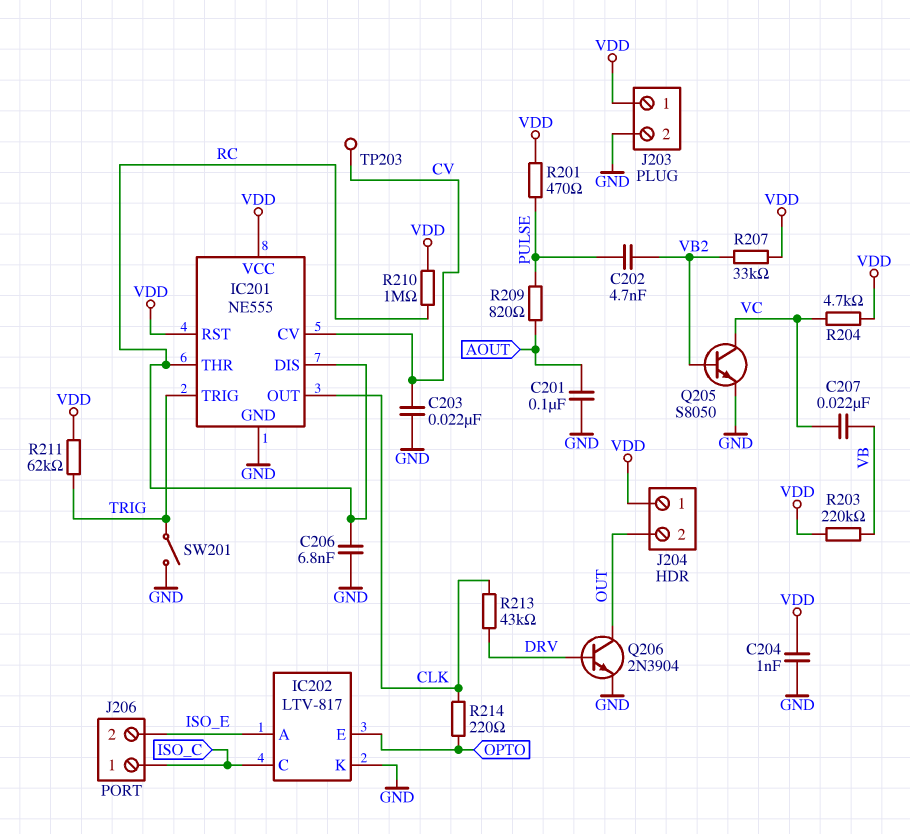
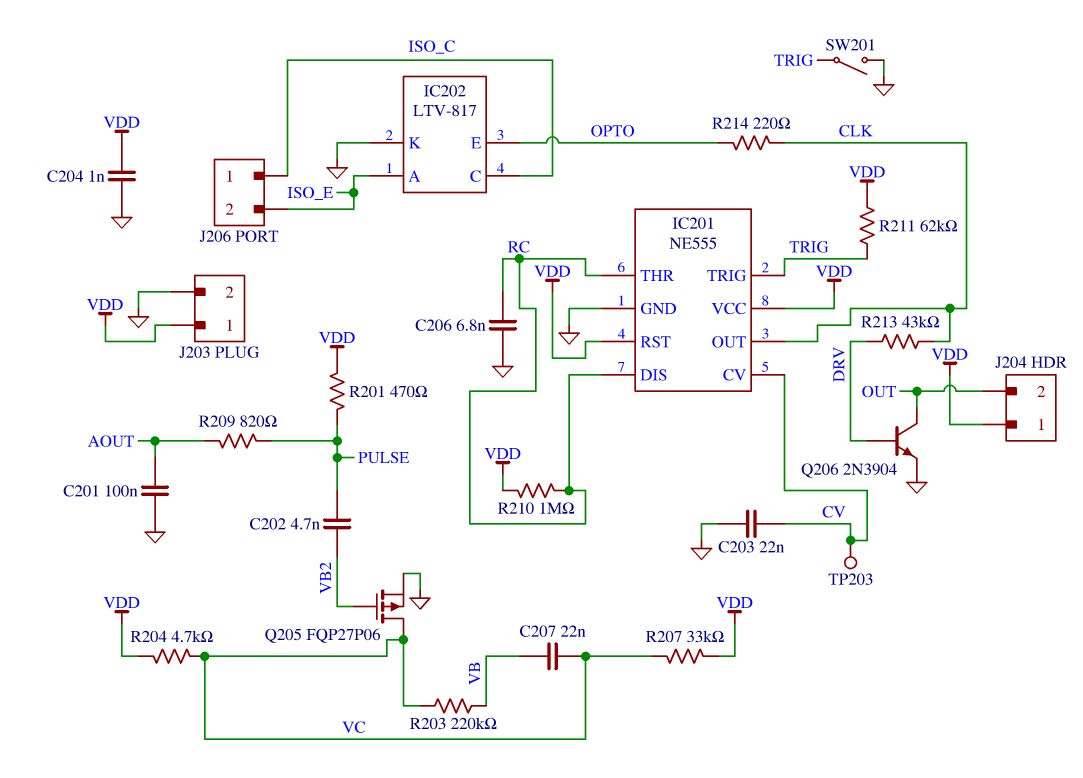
Q205: NPN S8050 (B VB2, C VC, E GND) -> PMOS FQP27P06 (G VB2, D VC, S GND)
R203: 220k (VB, VDD) -> 220k (VB, VC)
R207: 33k (VB2, VDD) -> 33k (VC, VDD)

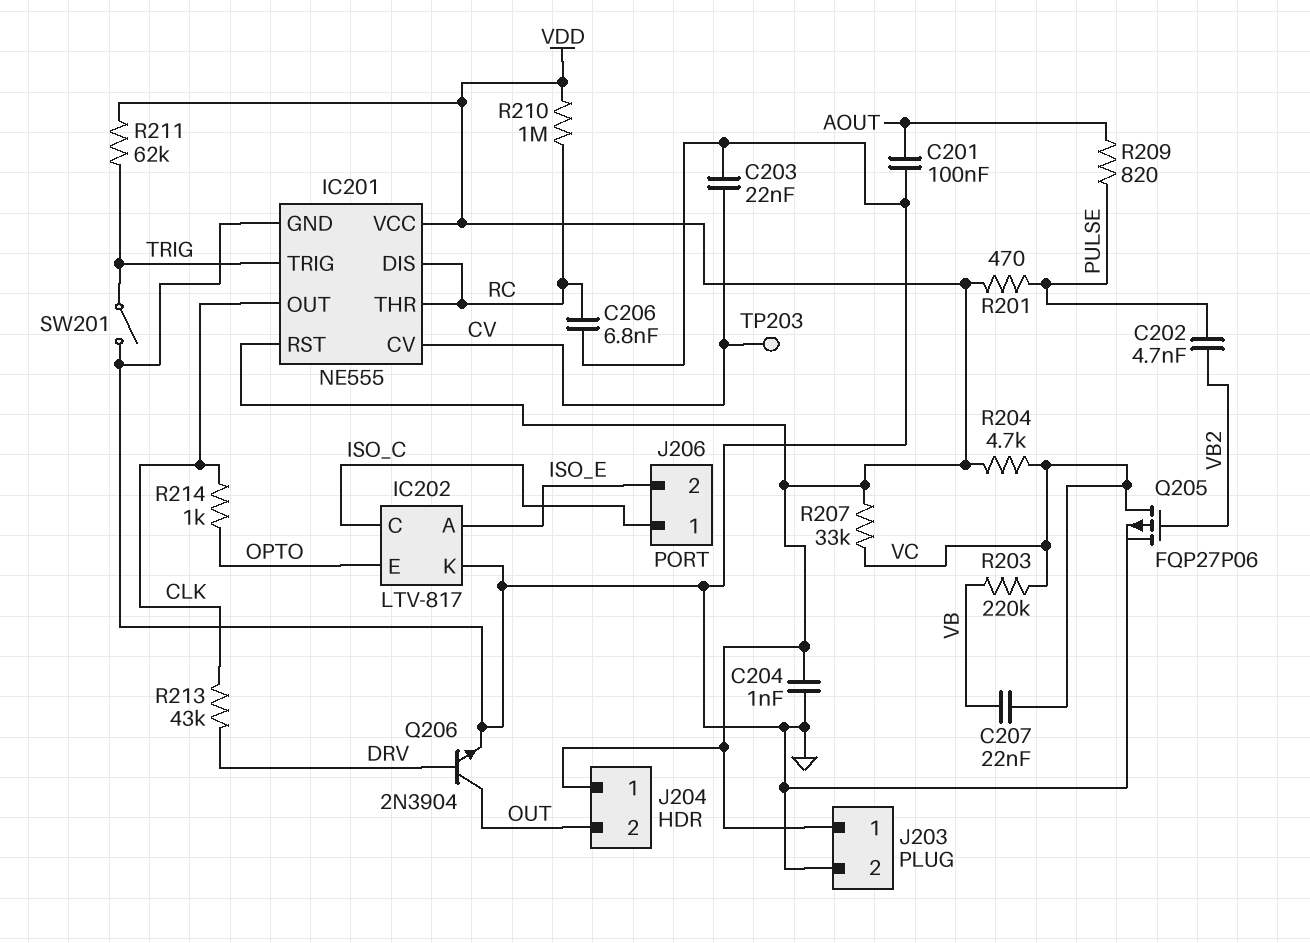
R214: 220 (CLK, OPTO) -> 1k (CLK, OPTO)

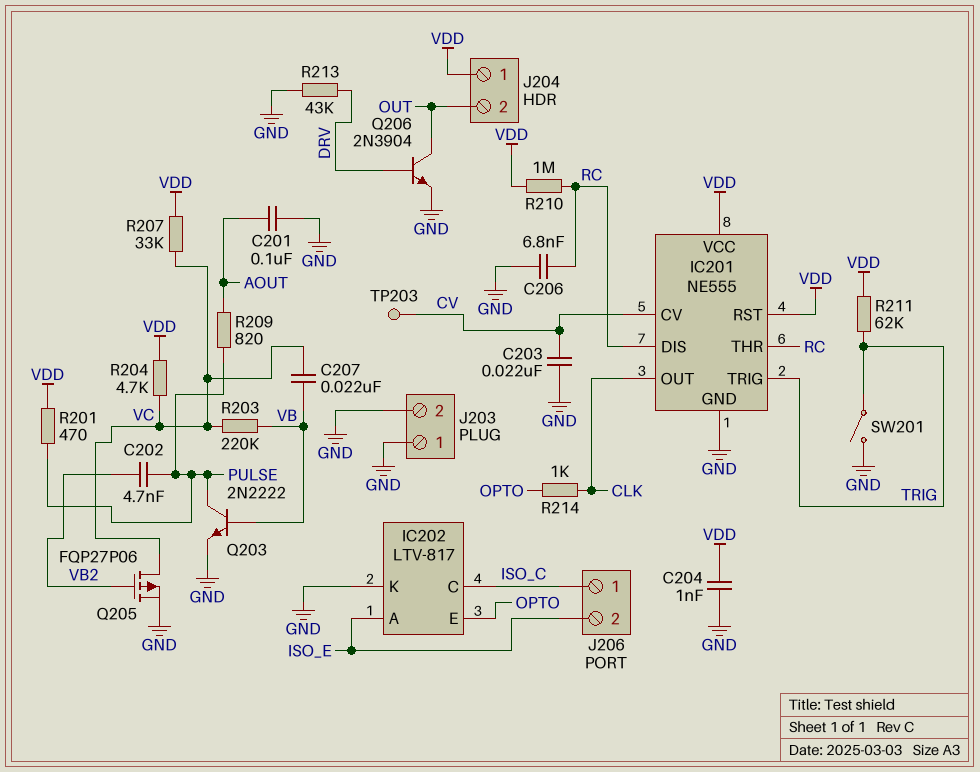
J203 pin 1: VDD -> GND
Q203: none -> NPN 2N2222 (B VB, C PULSE, E GND)
R213: 43k (CLK, DRV) -> 43k (DRV, GND)

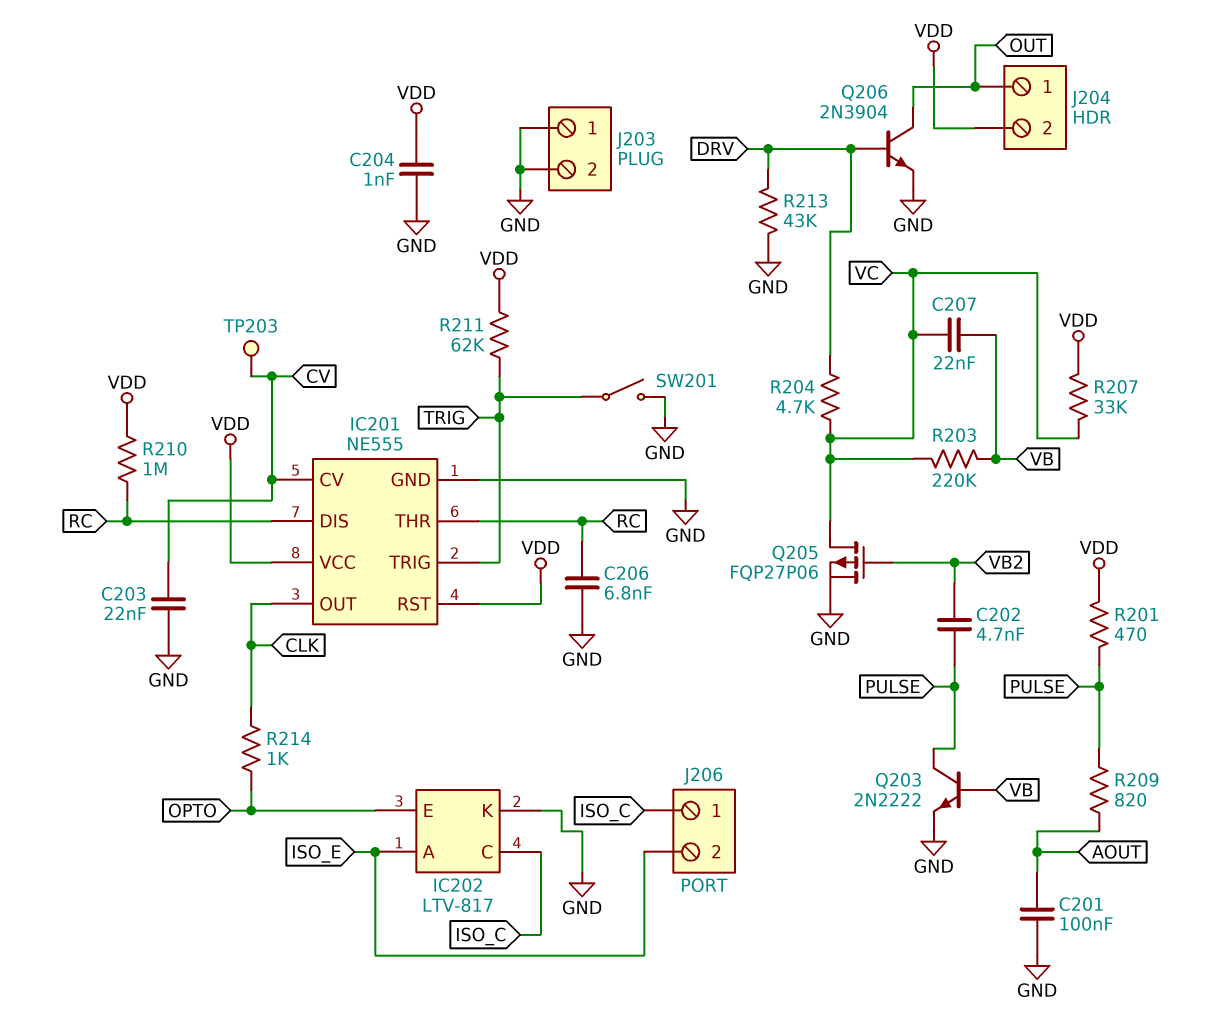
J204 pin 1: VDD -> OUT
J204 pin 2: OUT -> VDD
R204: 4.7k (VC, VDD) -> 4.7k (DRV, VC)

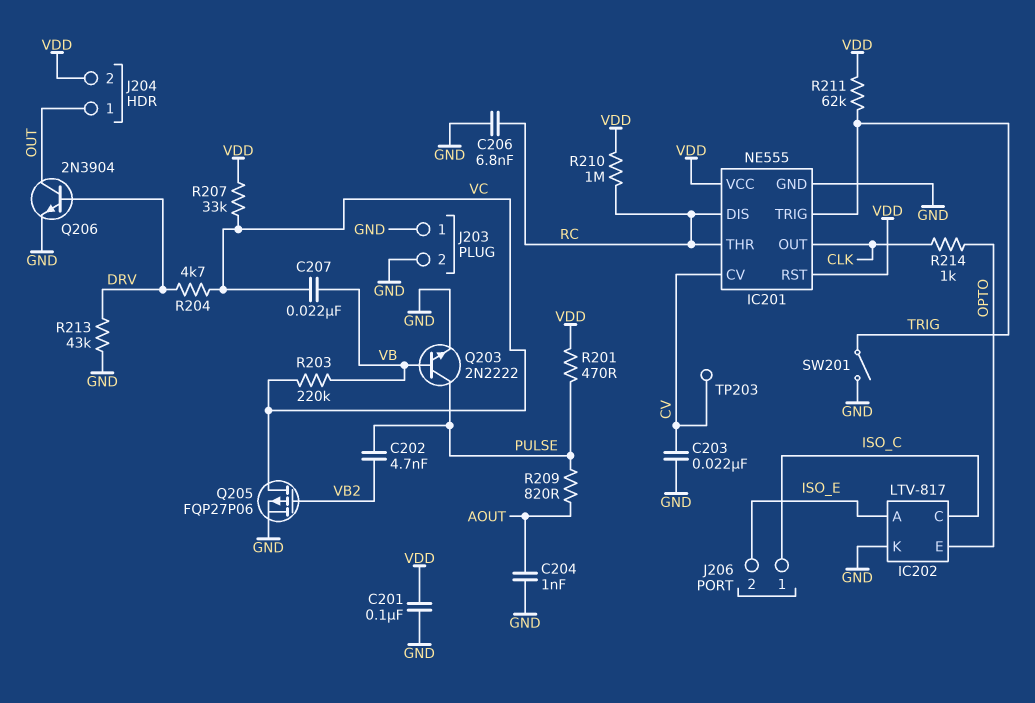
C201: 100nF (AOUT, GND) -> 100nF (GND, VDD)
C204: 1nF (GND, VDD) -> 1nF (AOUT, GND)

